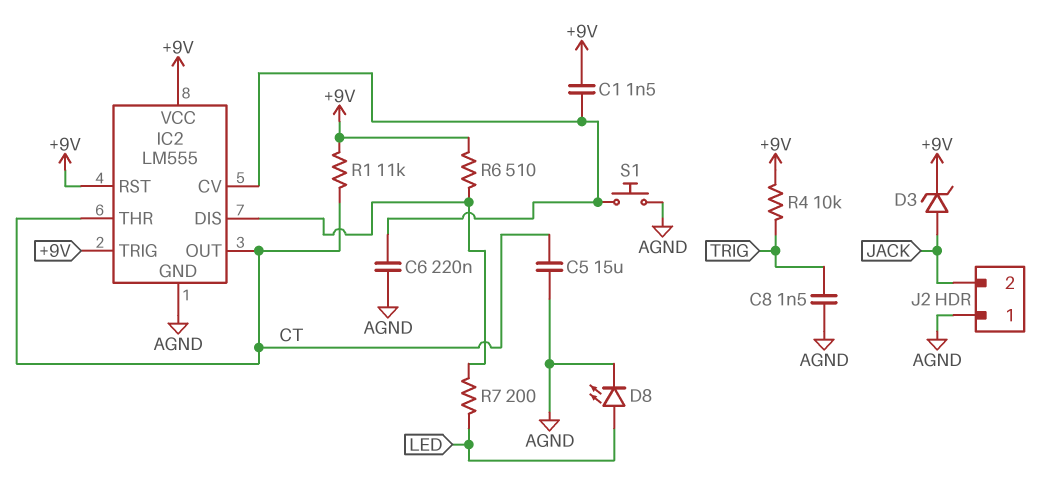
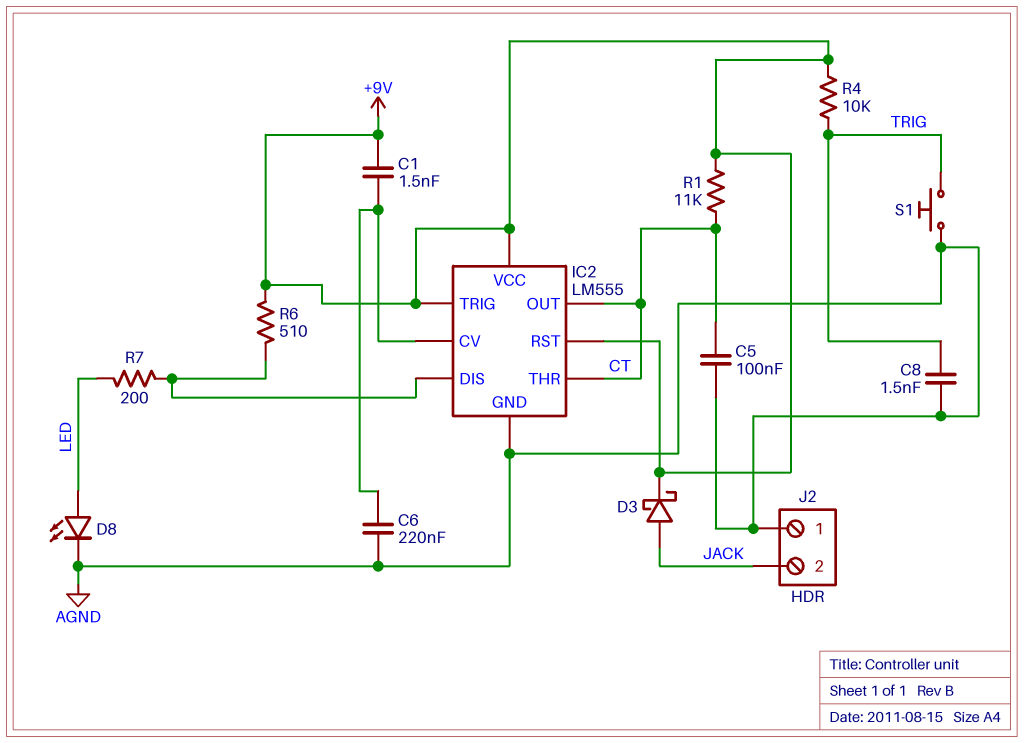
C5: 15uF (AGND, CT) -> 100nF (AGND, CT)
D3: zener (A JACK, K +9V) -> schottky (A JACK, K +9V)
S1: button (AGND, IC2/CV) -> button (AGND, TRIG)

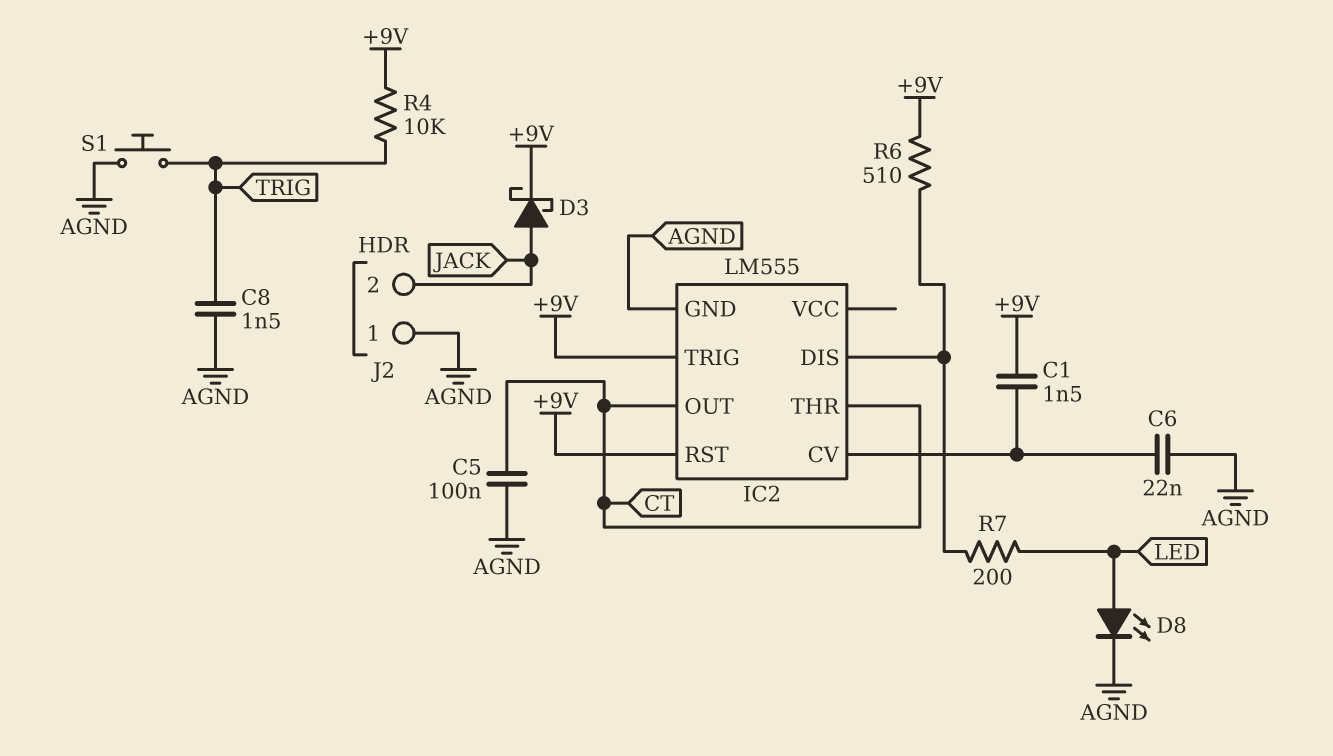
C6: 220nF (AGND, IC2/CV) -> 22nF (AGND, IC2/CV)
IC2 pin VCC: +9V -> none
R1: 11k (+9V, CT) -> none

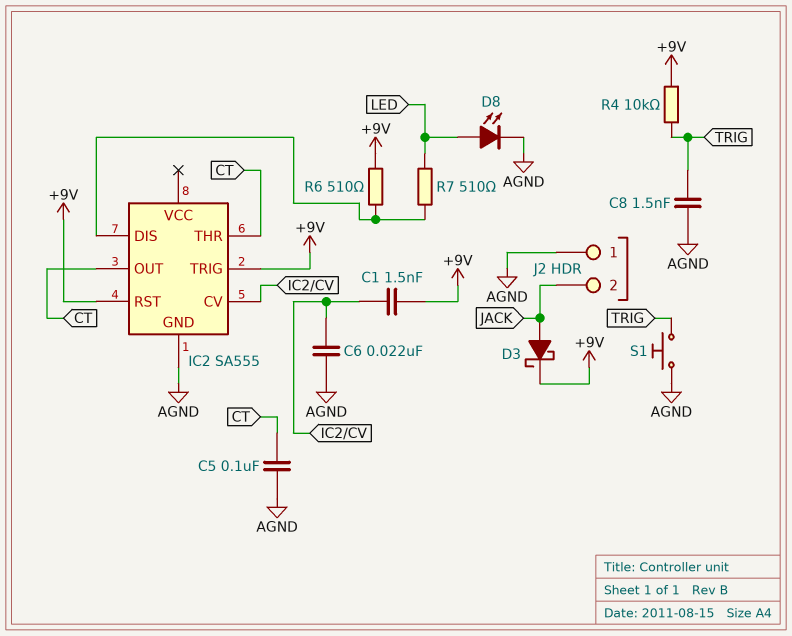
IC2: LM555 -> SA555
R7: 200 (IC2/DIS, LED) -> 510 (IC2/DIS, LED)

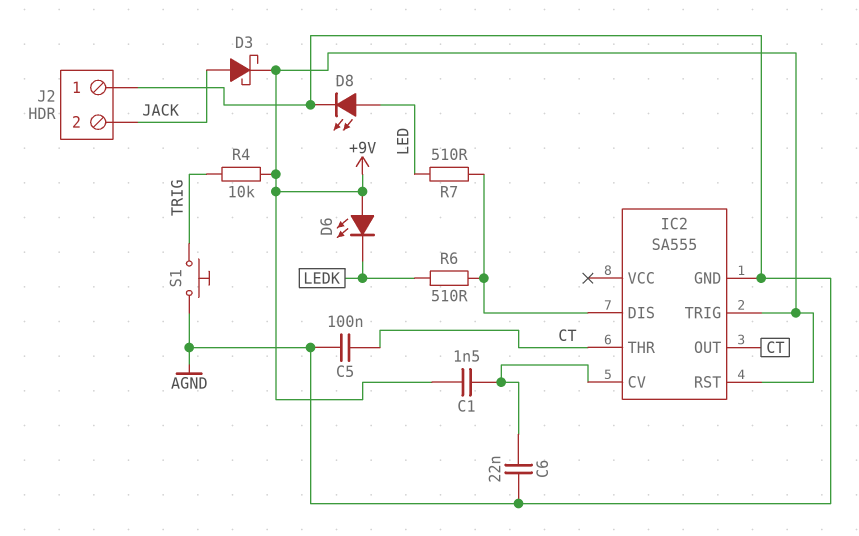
C8: 1.5nF (AGND, TRIG) -> none
D6: none -> LED (A +9V, K LEDK)
R6: 510 (+9V, IC2/DIS) -> 510 (IC2/DIS, LEDK)

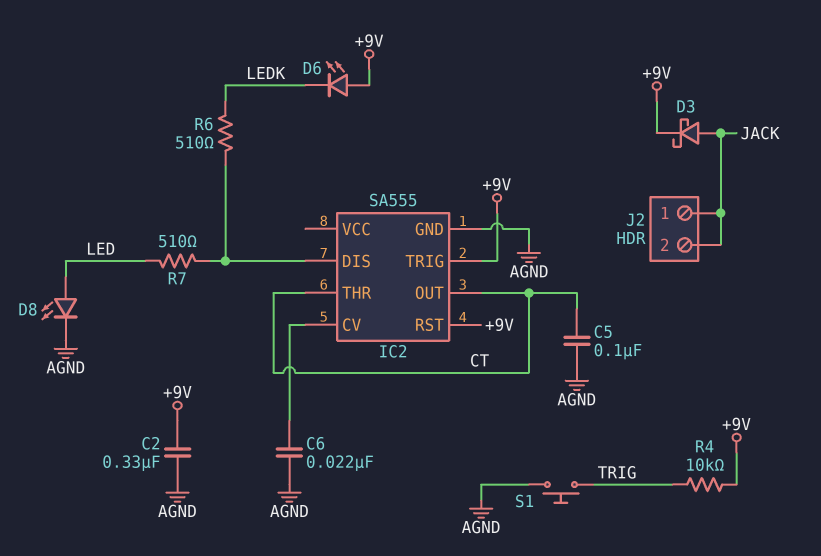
C1: 1.5nF (+9V, IC2/CV) -> none
C2: none -> 330nF (+9V, AGND)
J2 pin 1: AGND -> JACK

